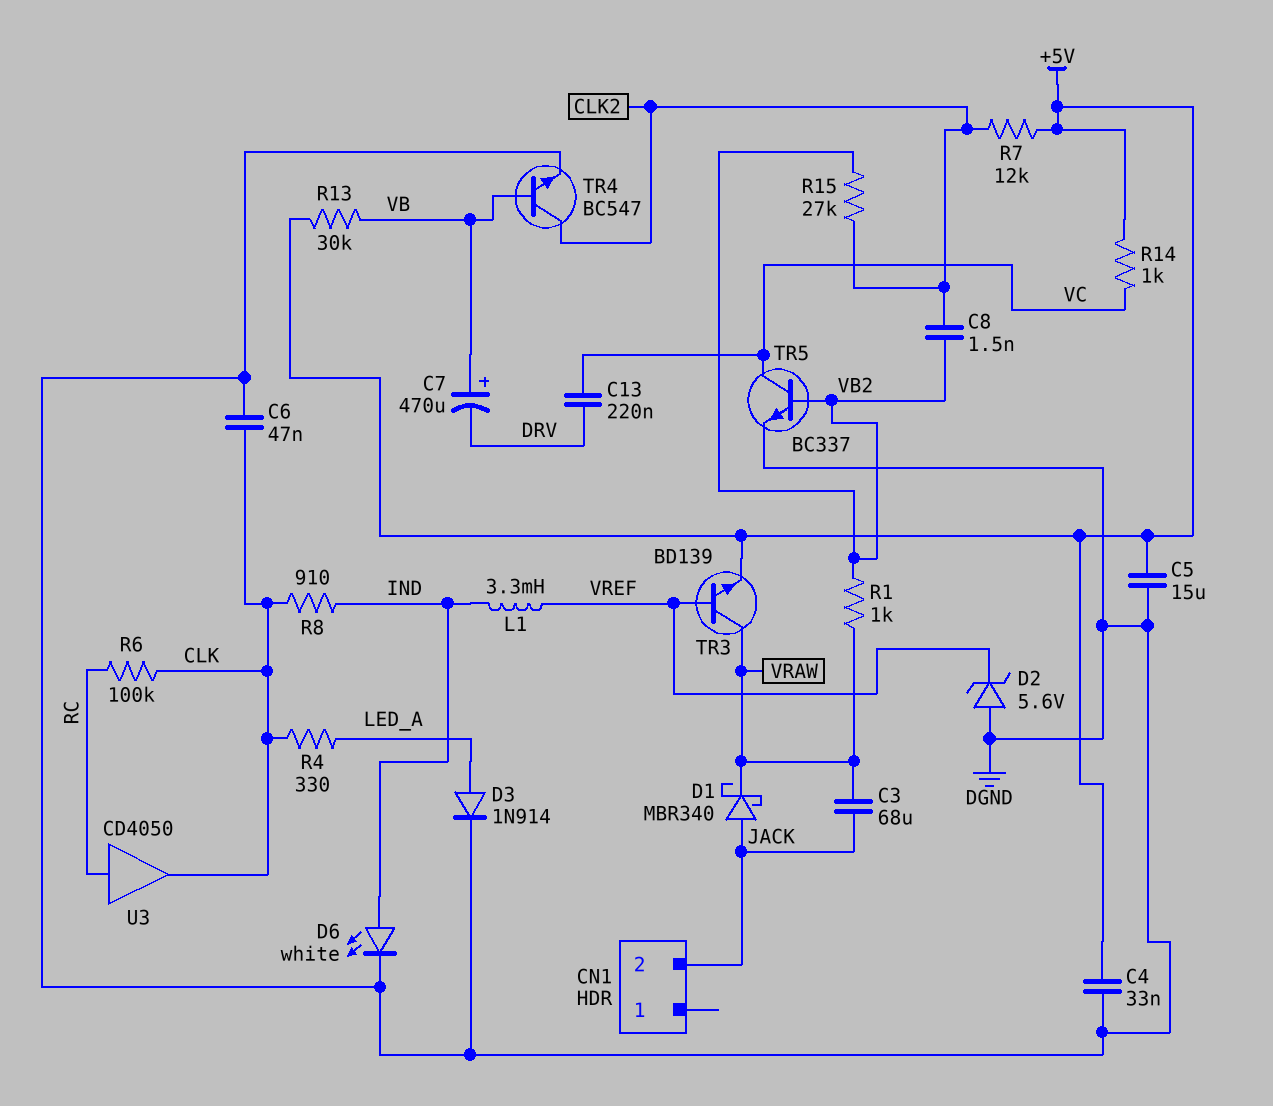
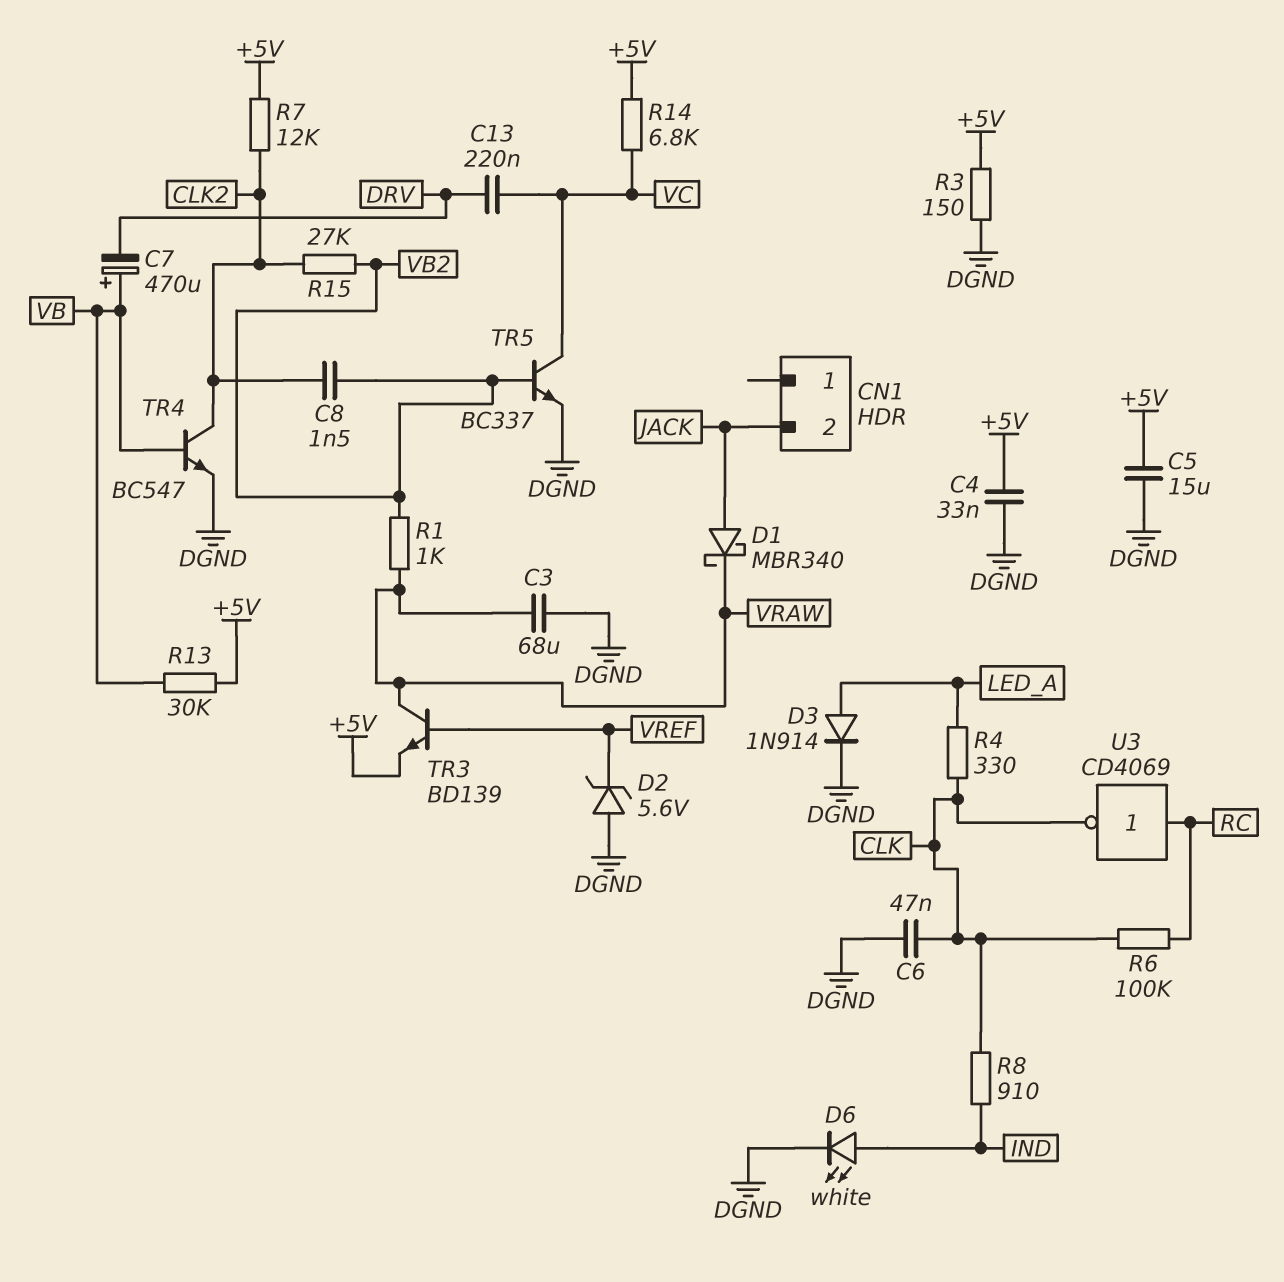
C3: 68uF (JACK, VRAW) -> 68uF (DGND, VRAW)
L1: 3.3mH (IND, VREF) -> none
R3: none -> 150 (+5V, DGND)
R14: 1k (+5V, VC) -> 6.8k (+5V, VC)
U3: buffer CD4050 (in RC, out CLK) -> NOT CD4069 (in RC, out CLK)

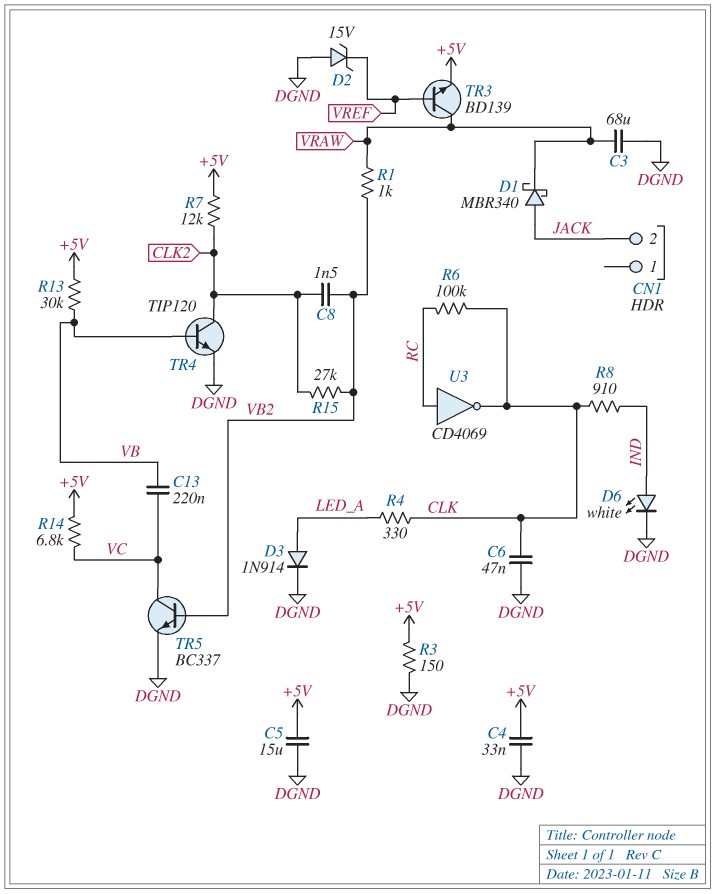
C7: 470uF (plus VB, minus DRV) -> none
C13: 220nF (DRV, VC) -> 220nF (VB, VC)
D2: zener 5.6V (A DGND, K VREF) -> zener 15V (A DGND, K VREF)
TR4: NPN BC547 (B VB, C CLK2, E DGND) -> NPN TIP120 (B VB, C CLK2, E DGND)

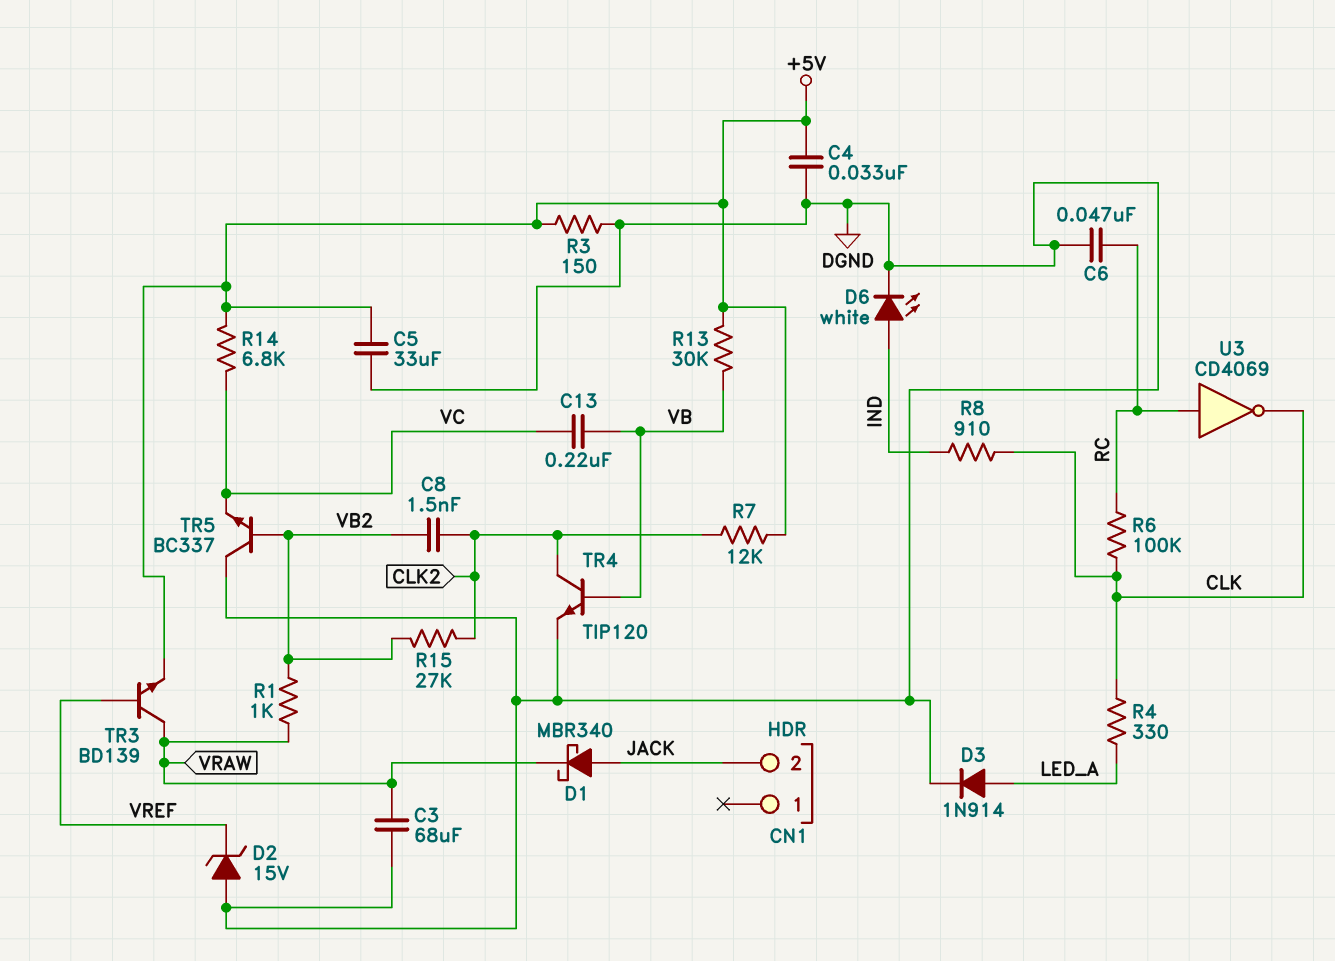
C5: 15uF (+5V, DGND) -> 33uF (+5V, DGND)
C6: 47nF (CLK, DGND) -> 47nF (DGND, RC)
TR5: NPN BC337 (B VB2, C VC, E DGND) -> NPN BC337 (B VB2, C DGND, E VC)

